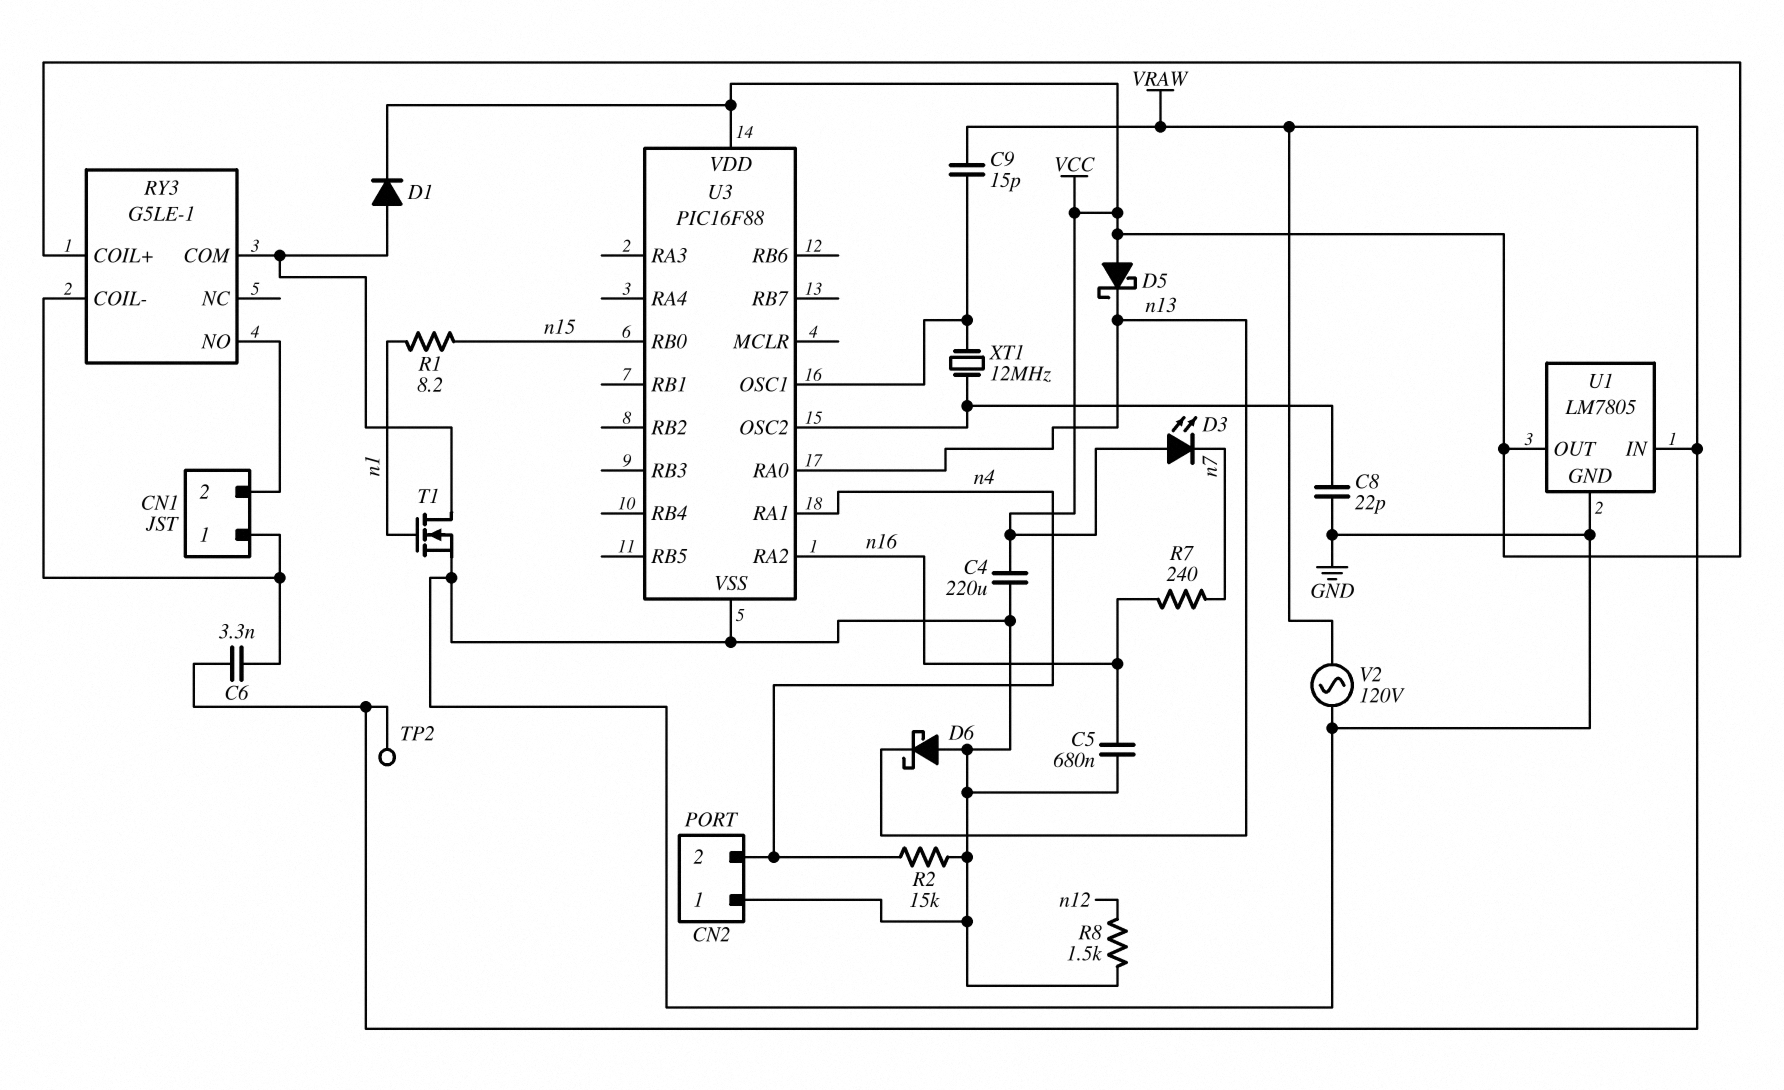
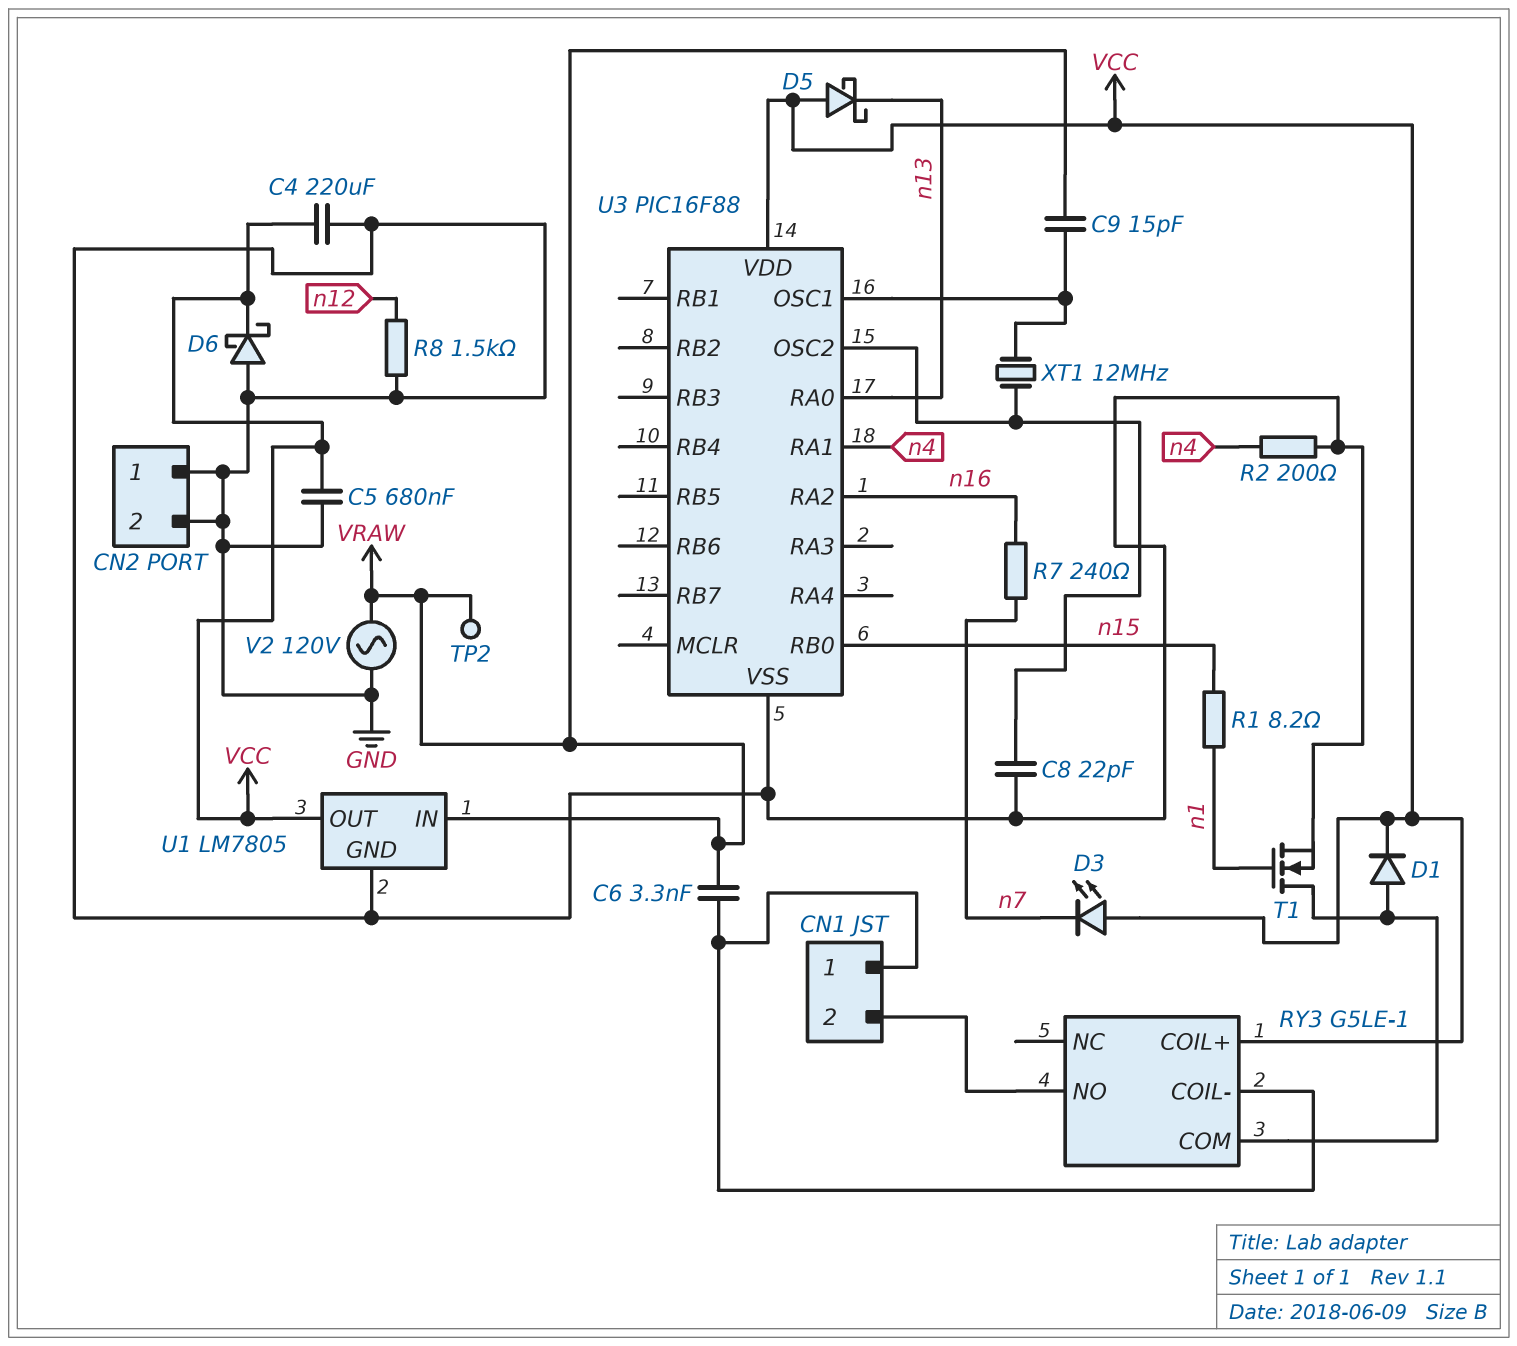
C5: 680nF (GND, n16) -> 680nF (GND, VCC)
CN2 pin 2: n4 -> GND
D6: schottky (A GND, K n13) -> schottky (A GND, K VCC)
R2: 15k (GND, n4) -> 200 (GND, n4)

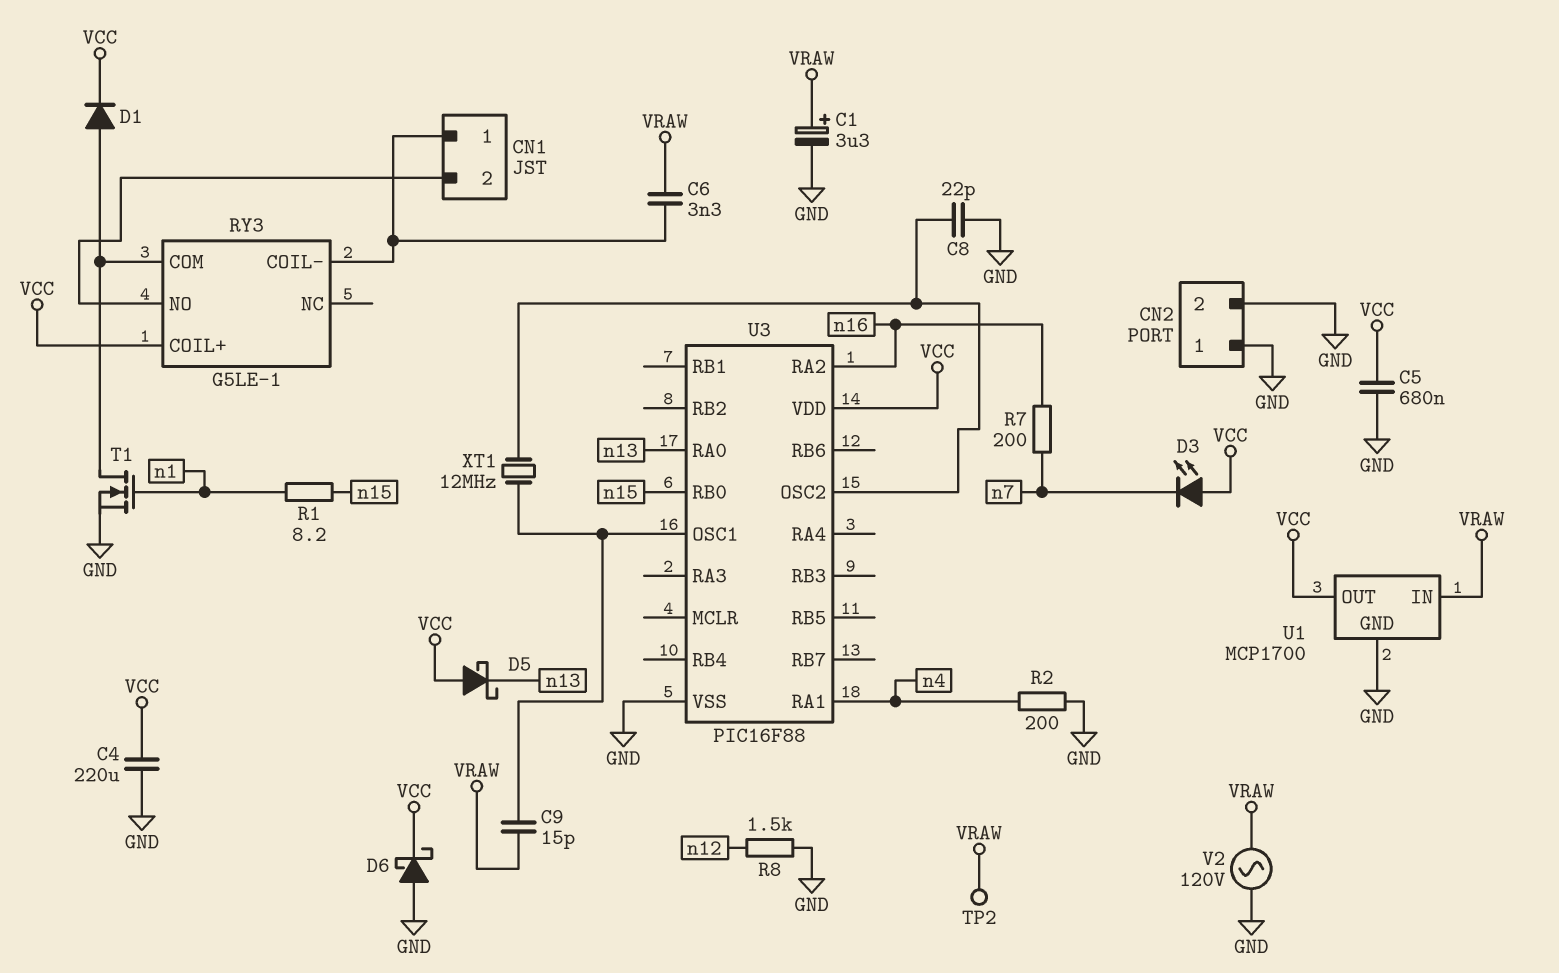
C1: none -> 3.3uF (plus VRAW, minus GND)
R7: 240 (n7, n16) -> 200 (n7, n16)
U1: LM7805 -> MCP1700

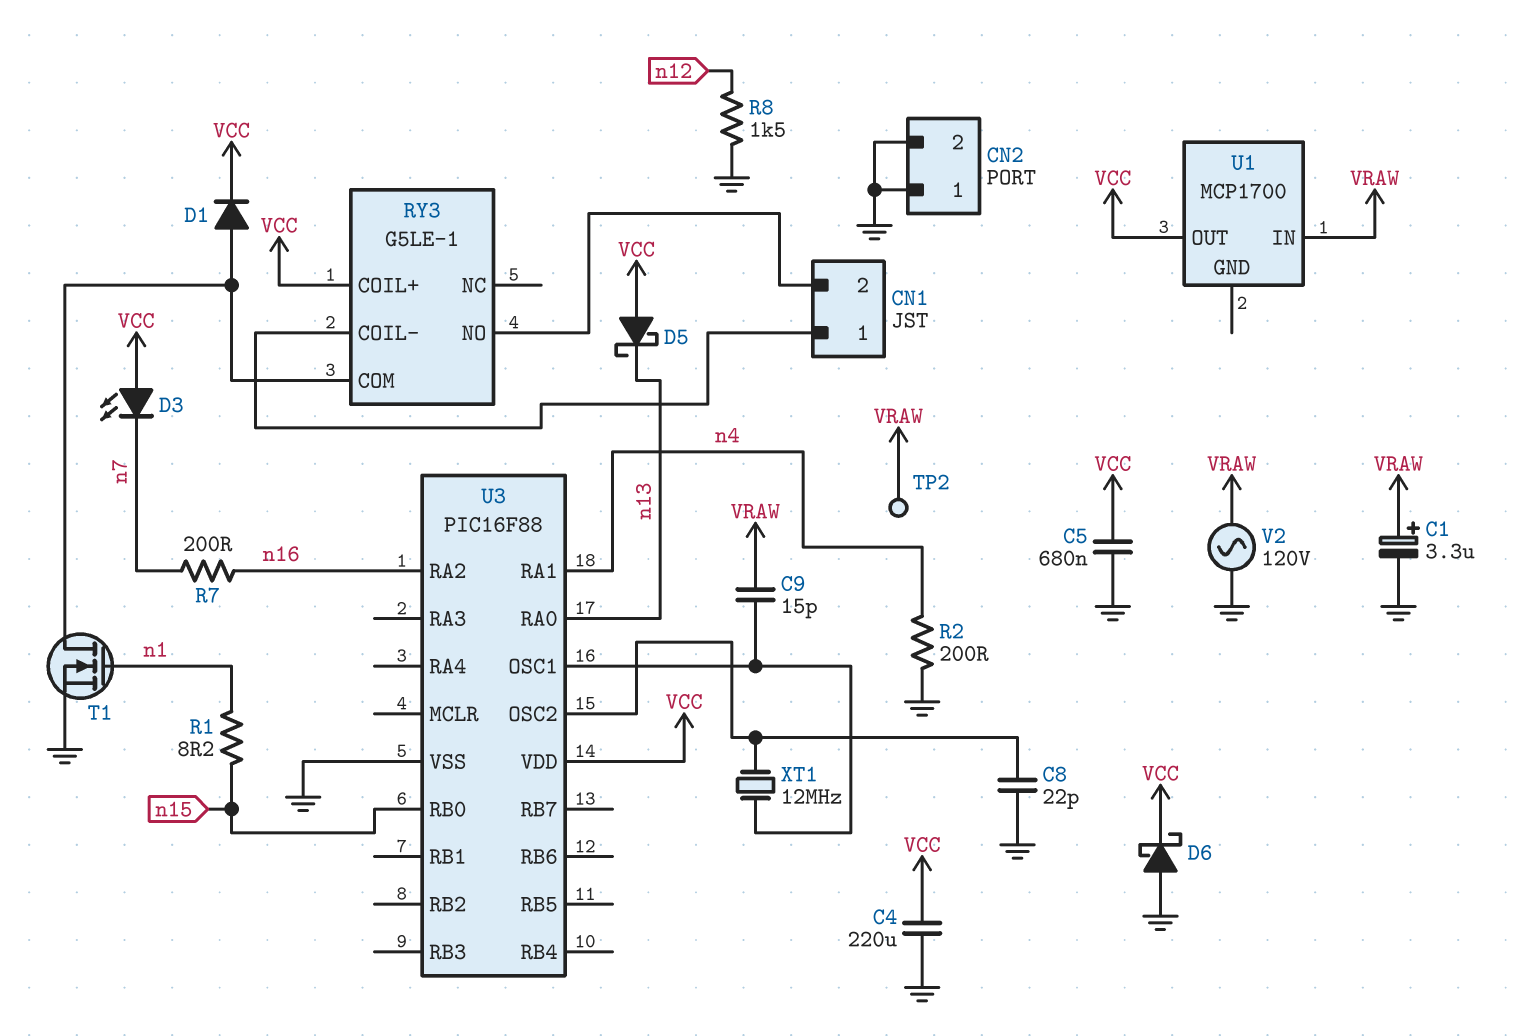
C6: 3.3nF (CN1/1, VRAW) -> none
U1 pin GND: GND -> none

